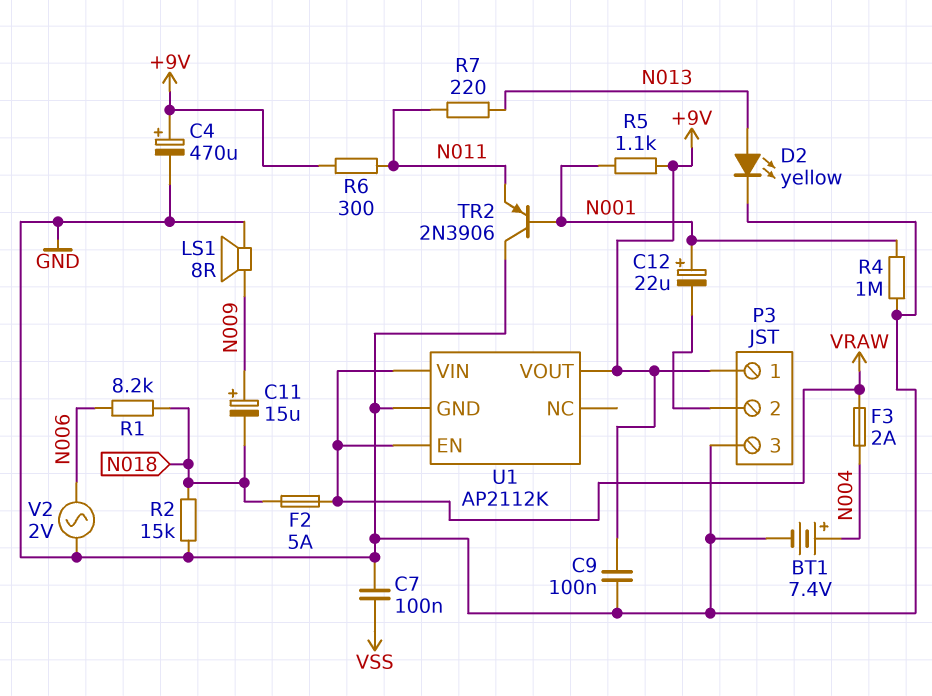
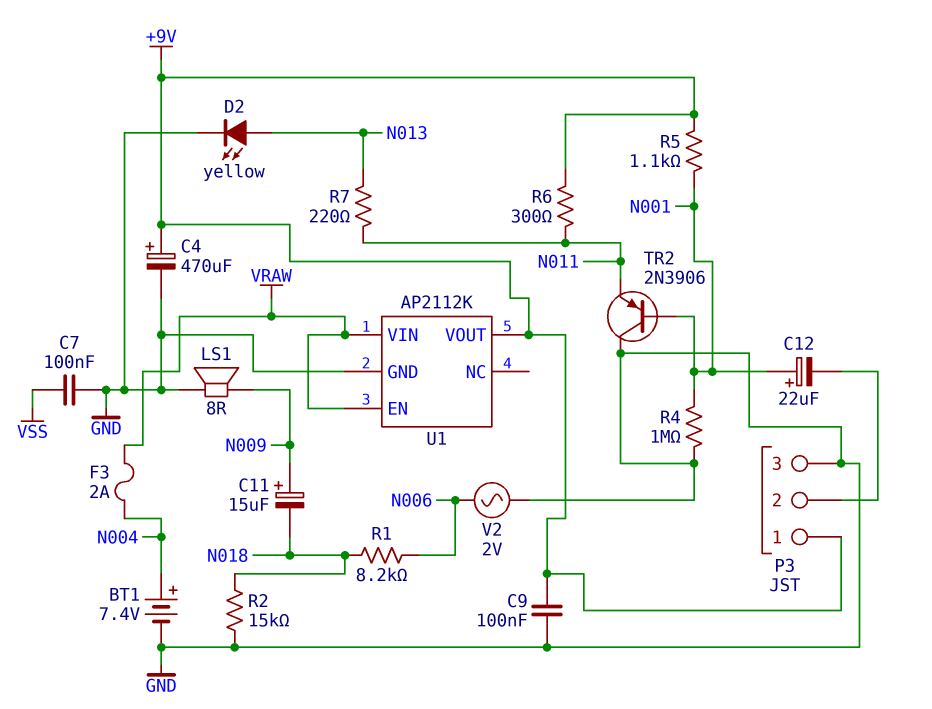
F2: 5A (N018, VRAW) -> none

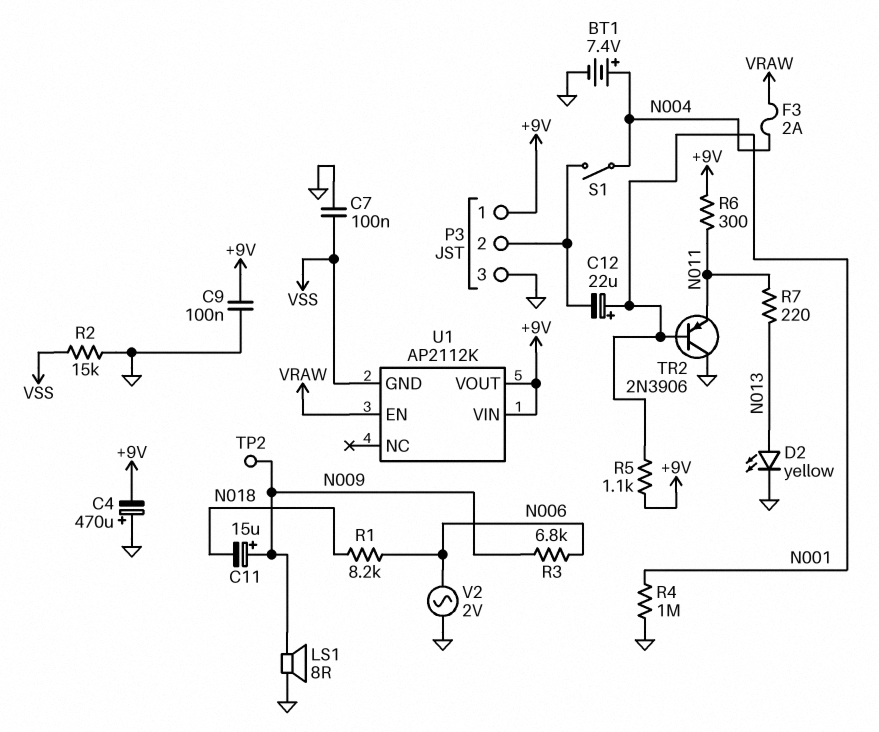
C4: 470uF (plus +9V, minus GND) -> 470uF (plus GND, minus +9V)
R2: 15k (GND, N018) -> 15k (GND, VSS)
R3: none -> 6.8k (N006, N009)
S1: none -> switch (N004, P3/2)
TP2: none -> test point (N009)
U1 pin GND: GND -> VSS
U1 pin VIN: VRAW -> +9V

